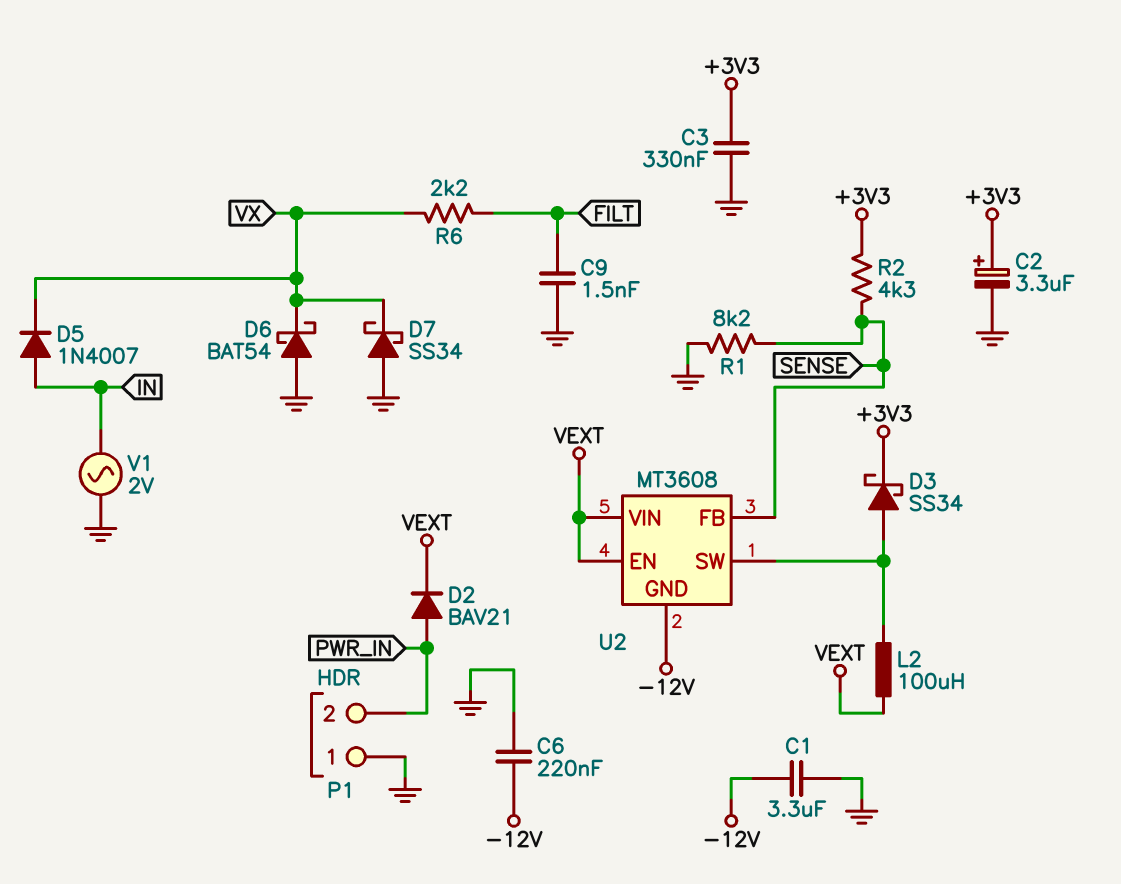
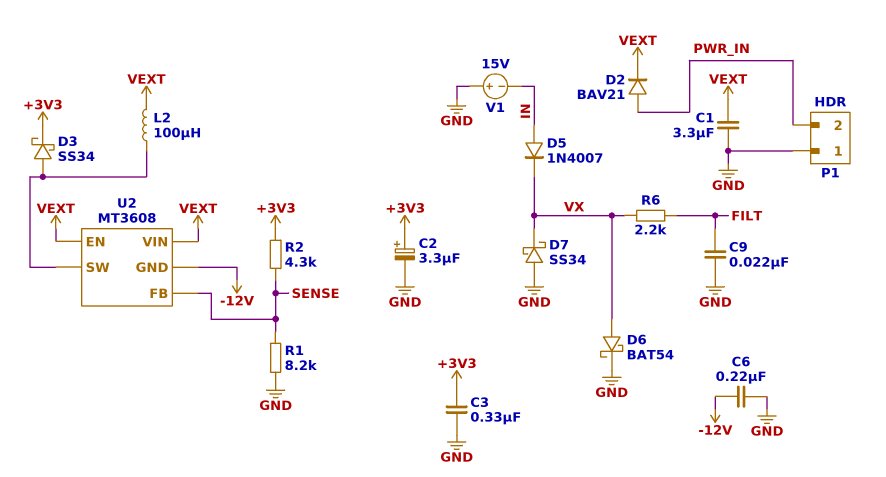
C1: 3.3uF (-12V, GND) -> 3.3uF (GND, VEXT)
C9: 1.5nF (FILT, GND) -> 22nF (FILT, GND)
D6: schottky BAT54 (A GND, K VX) -> schottky BAT54 (A VX, K GND)
V1: AC 2V (GND, IN) -> 15V (plus GND, minus IN)

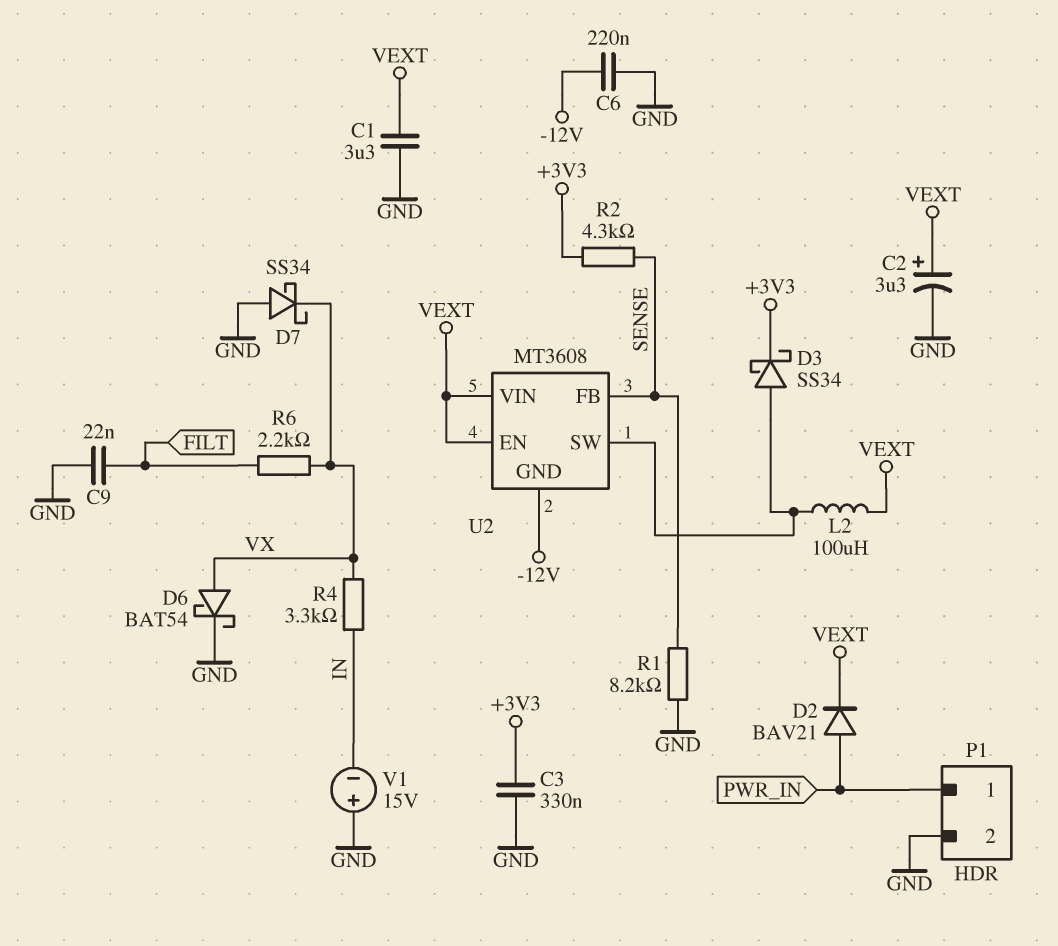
C2: 3.3uF (plus +3V3, minus GND) -> 3.3uF (plus VEXT, minus GND)
D5: diode 1N4007 (A IN, K VX) -> none
P1 pin 1: GND -> PWR_IN
P1 pin 2: PWR_IN -> GND
R4: none -> 3.3k (IN, VX)

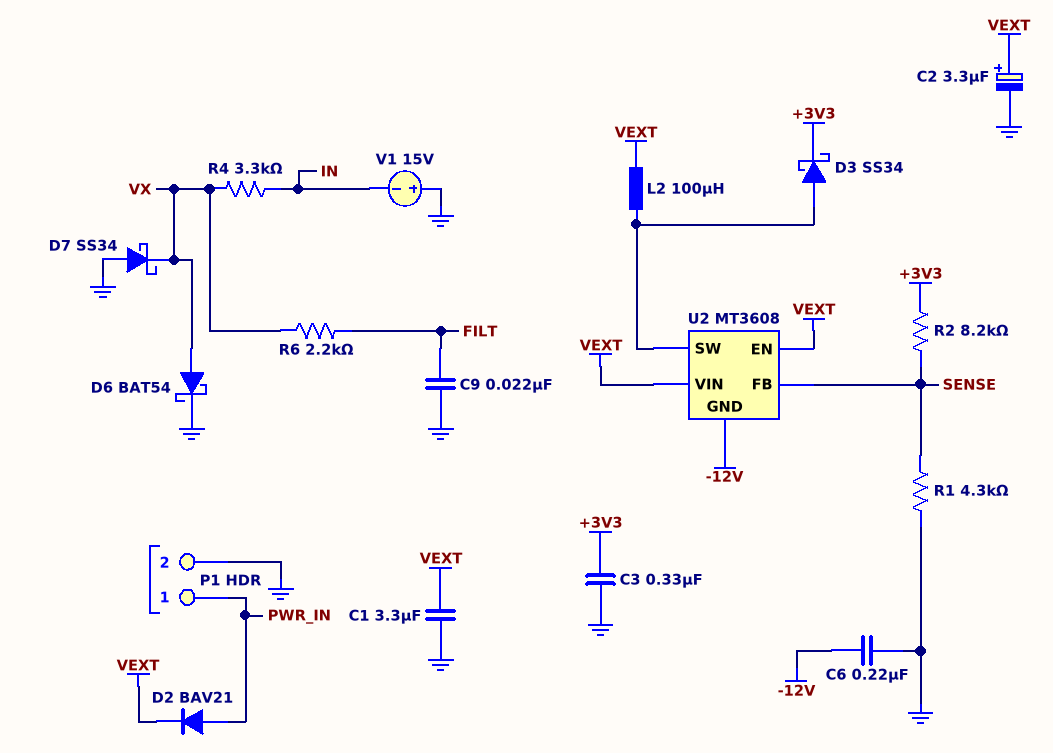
R1: 8.2k (GND, SENSE) -> 4.3k (GND, SENSE)
R2: 4.3k (+3V3, SENSE) -> 8.2k (+3V3, SENSE)

